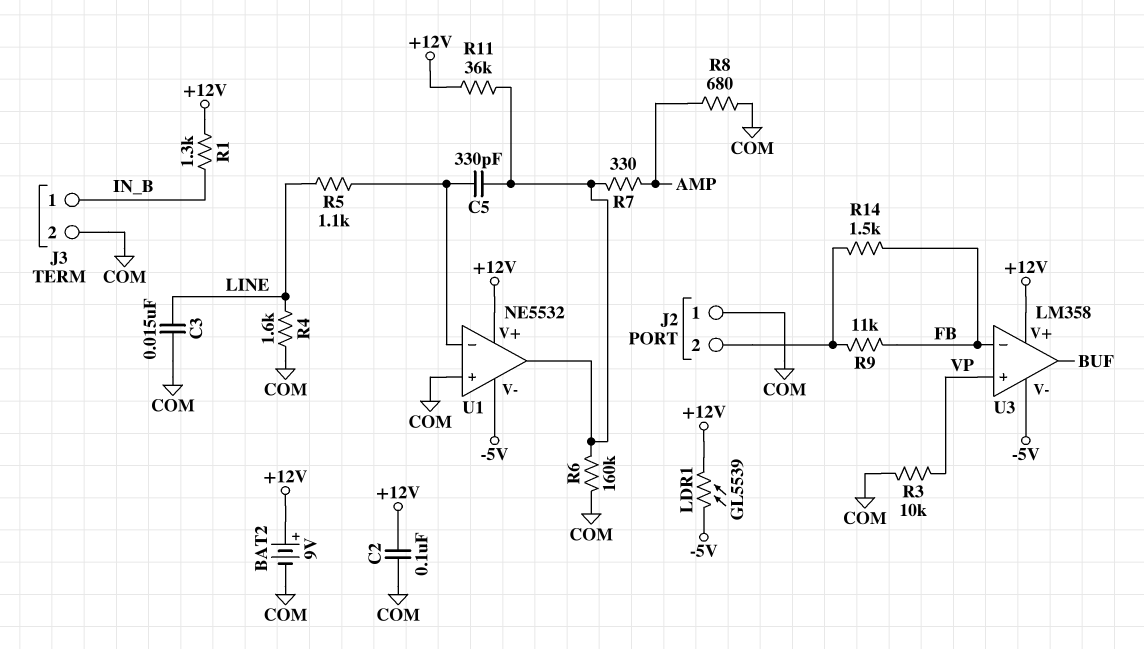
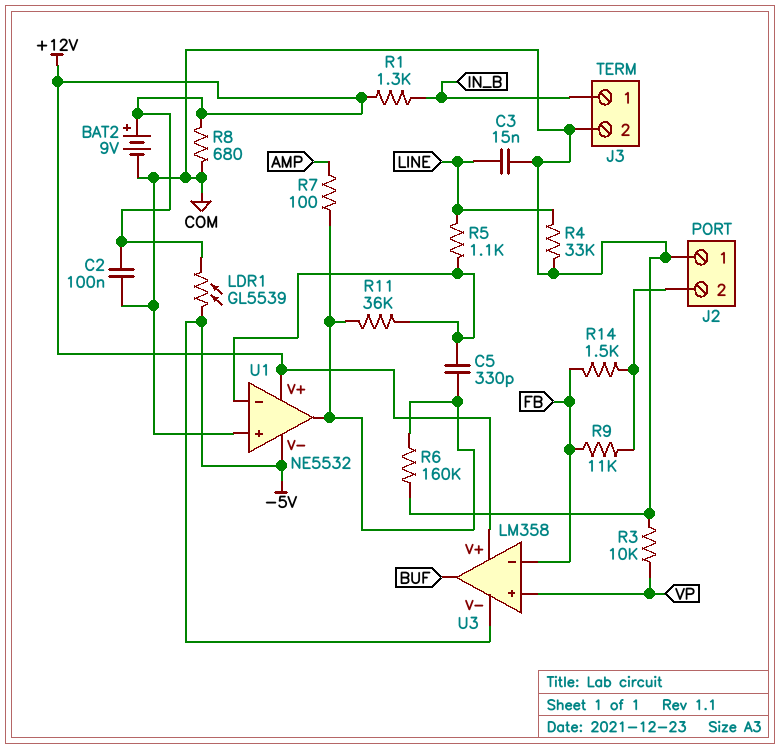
R4: 1.6k (COM, LINE) -> 33k (COM, LINE)
R7: 330 (AMP, U1/out) -> 100 (AMP, U1/out)
R8: 680 (AMP, COM) -> 680 (+12V, COM)
R11: 36k (+12V, U1/out) -> 36k (U1/in-, U1/out)

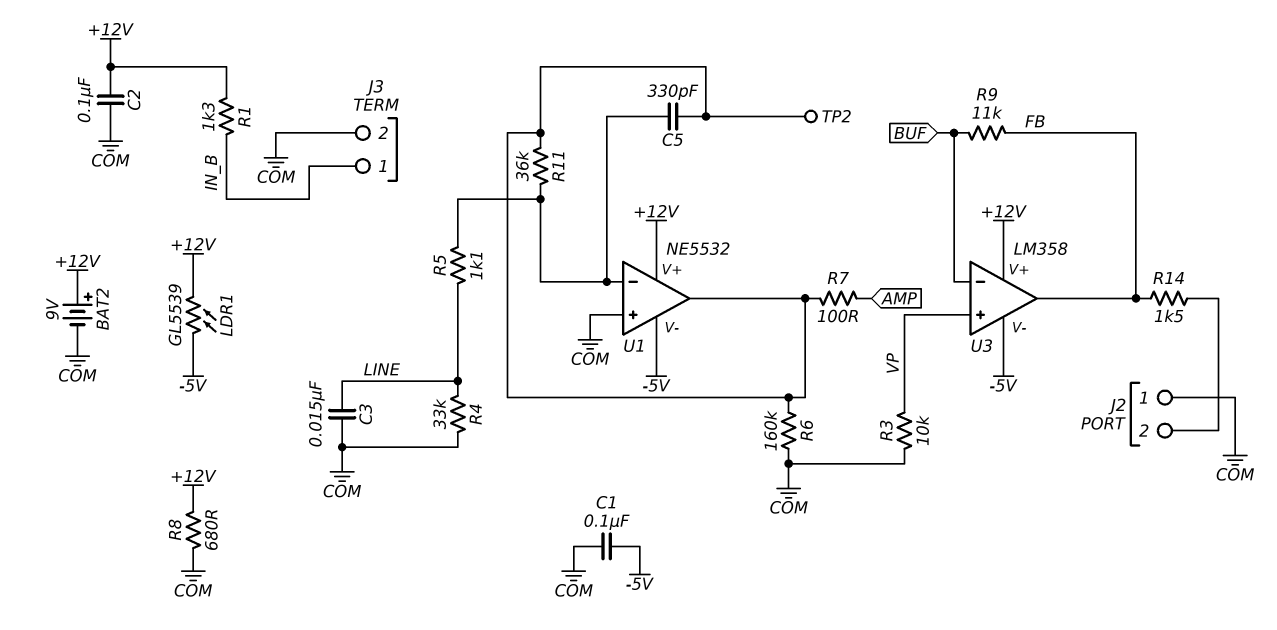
C1: none -> 100nF (-5V, COM)
R9: 11k (FB, J2/2) -> 11k (BUF, FB)
TP2: none -> test point (U1/out)
U3 pin in-: FB -> BUF
U3 pin out: BUF -> FB

